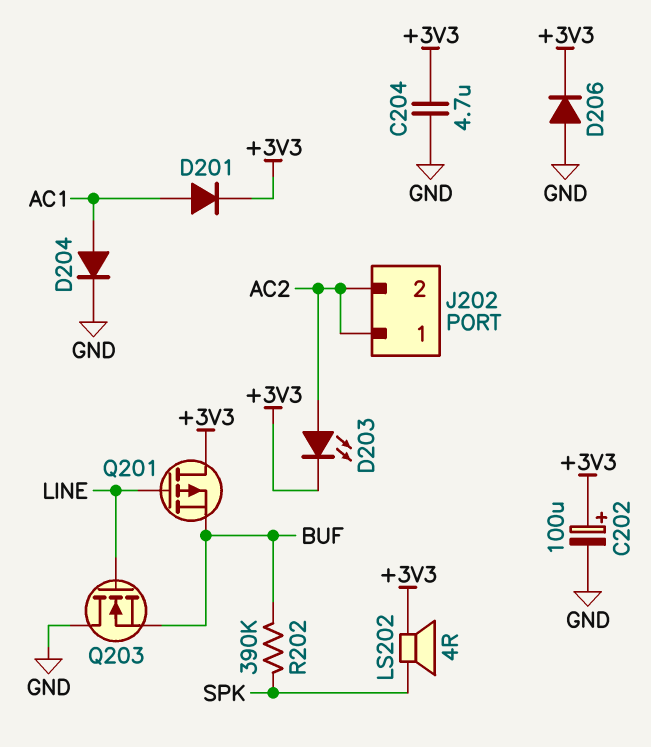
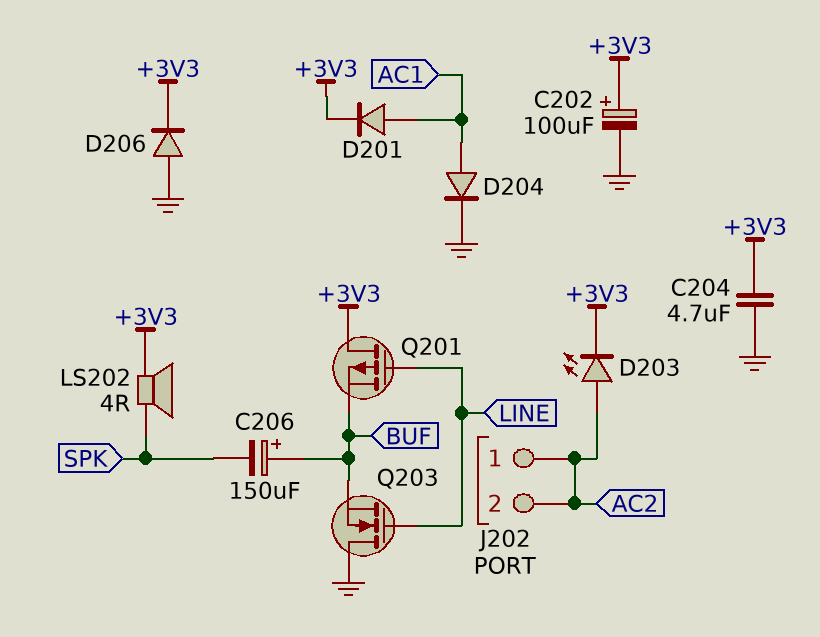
C206: none -> 150uF (plus BUF, minus SPK)
R202: 390k (BUF, SPK) -> none

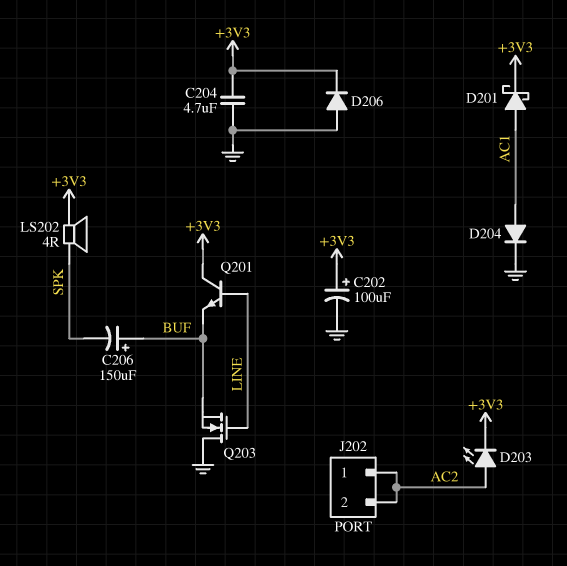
D201: diode (A AC1, K +3V3) -> schottky (A AC1, K +3V3)
Q201: PMOS (G LINE, D +3V3, S BUF) -> NPN (B LINE, C +3V3, E BUF)

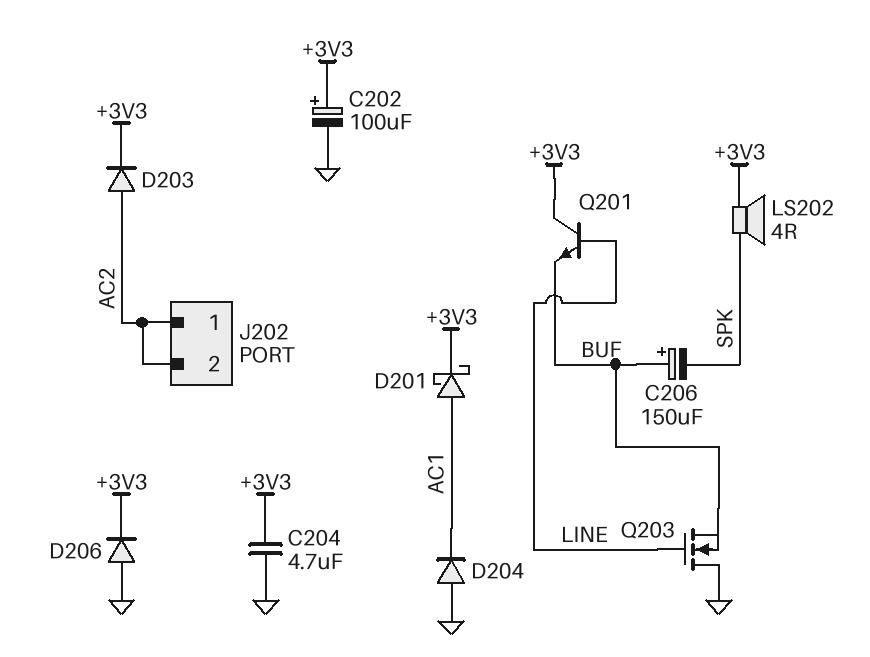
D203: LED (A AC2, K +3V3) -> diode (A AC2, K +3V3)
D204: diode (A AC1, K GND) -> diode (A GND, K AC1)

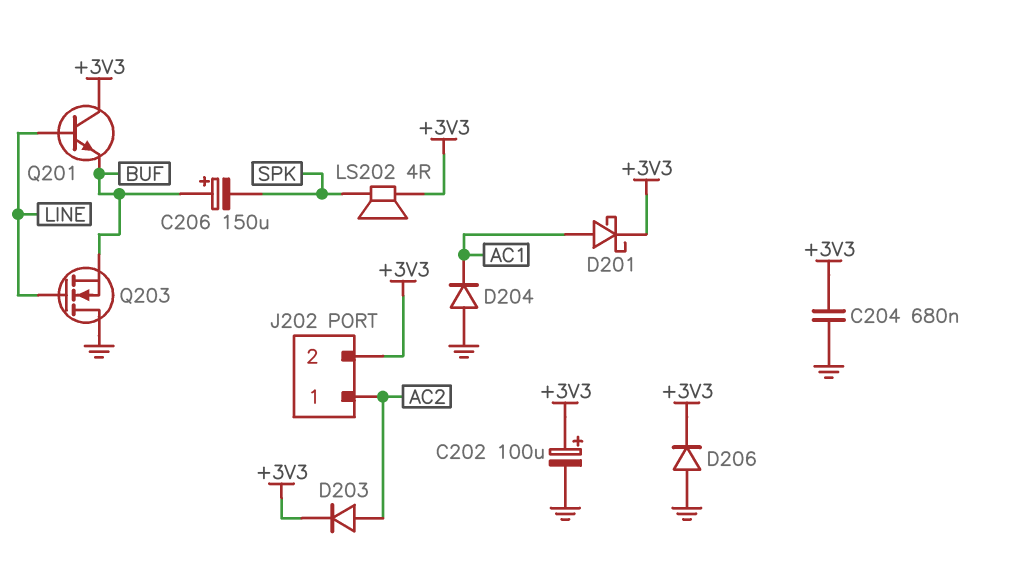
C204: 4.7uF (+3V3, GND) -> 680nF (+3V3, GND)
J202 pin 2: AC2 -> +3V3

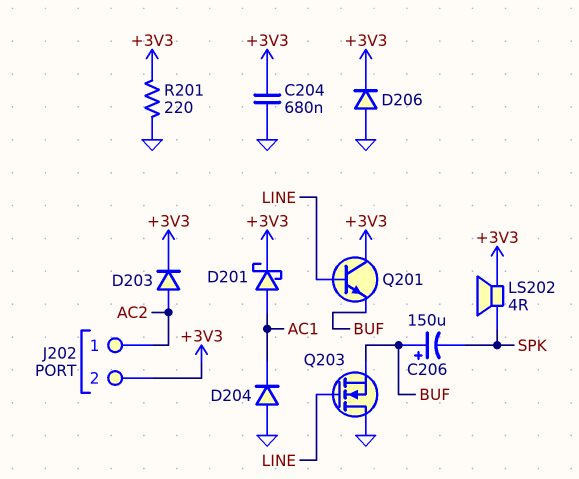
C202: 100uF (plus +3V3, minus GND) -> none
R201: none -> 220 (+3V3, GND)

